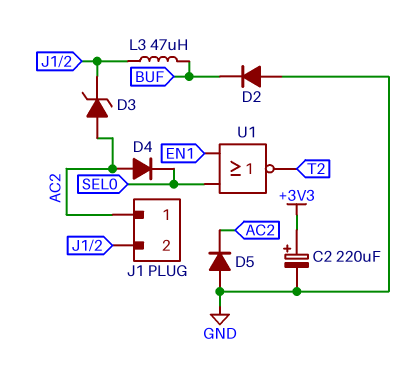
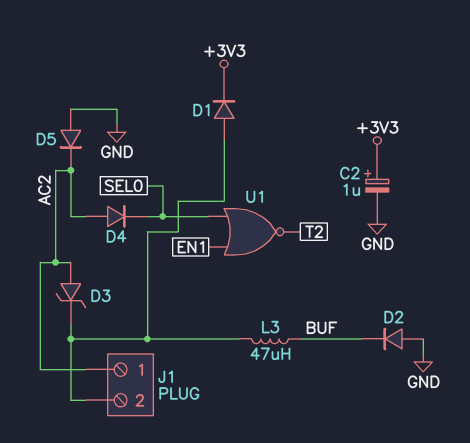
C2: 220uF (plus +3V3, minus GND) -> 1uF (plus +3V3, minus GND)
D1: none -> diode (A J1/2, K +3V3)

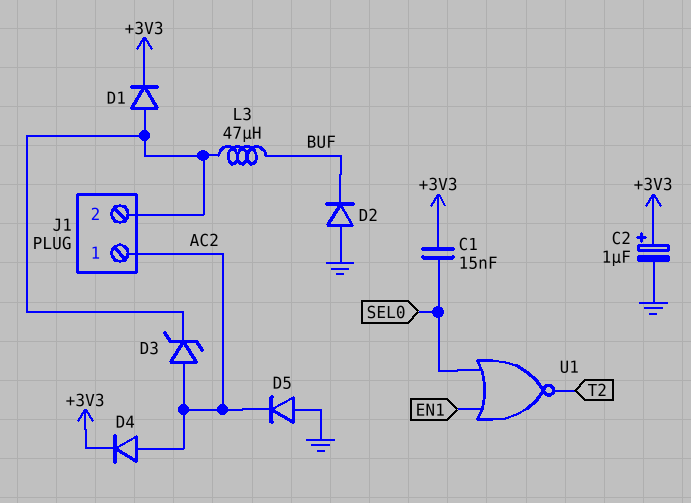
C1: none -> 15nF (+3V3, SEL0)
D4: diode (A AC2, K SEL0) -> diode (A AC2, K +3V3)

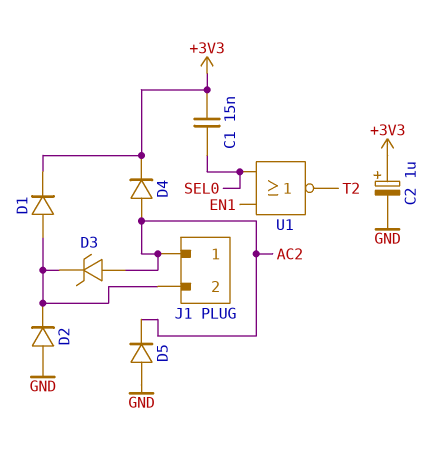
D2: diode (A GND, K BUF) -> diode (A GND, K J1/2)
L3: 47uH (BUF, J1/2) -> none

